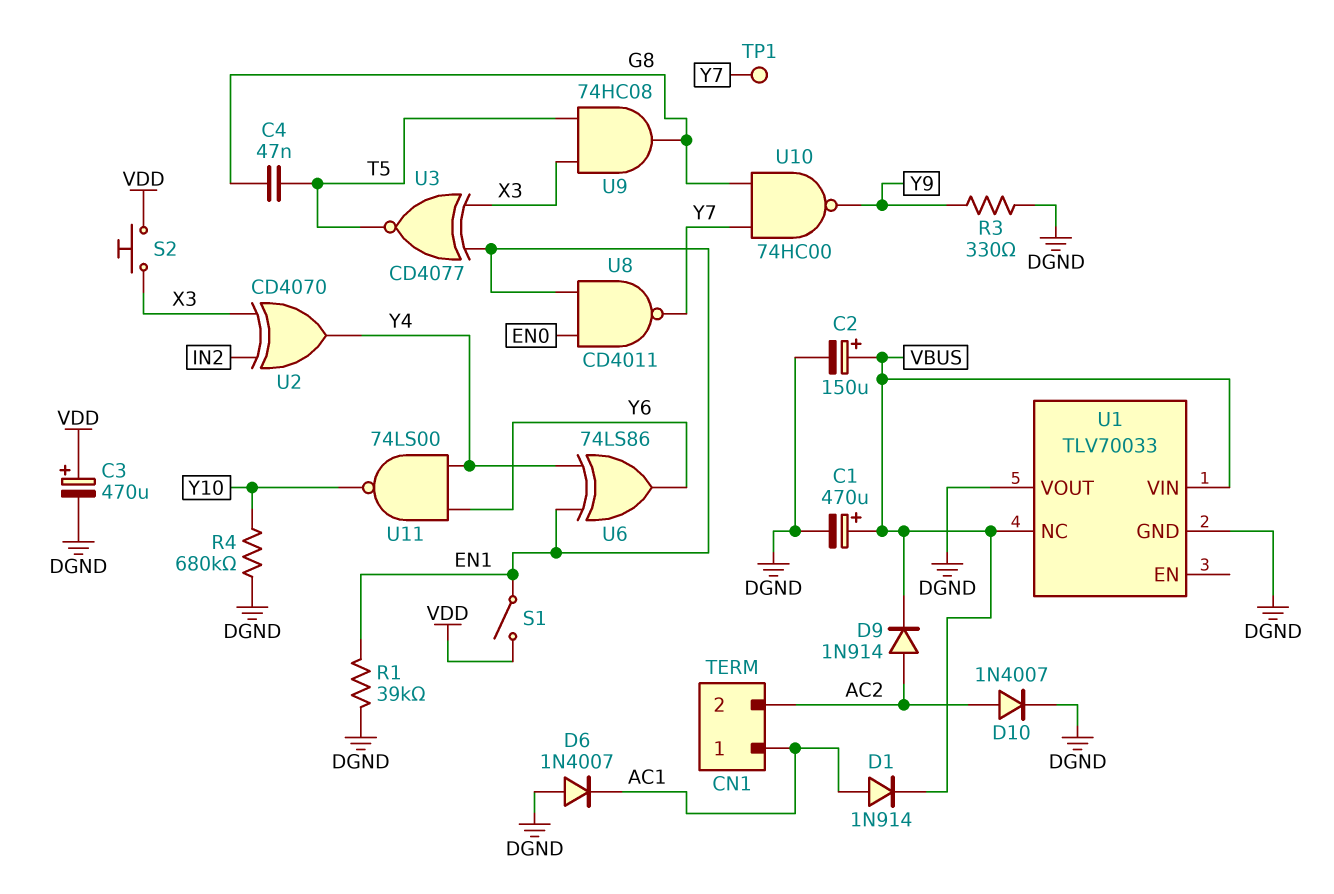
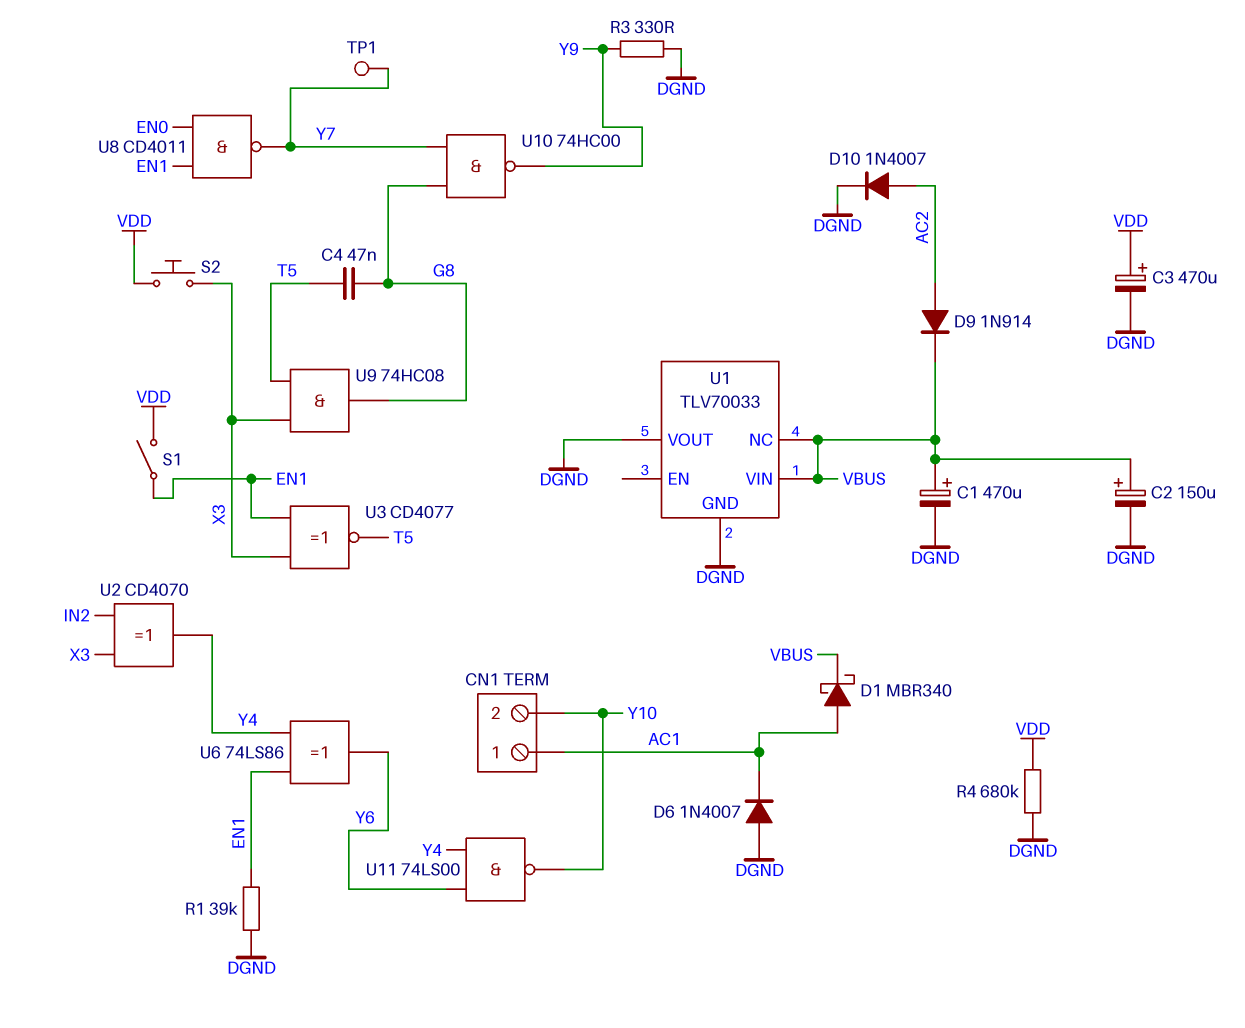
CN1 pin 2: AC2 -> Y10
D1: diode 1N914 (A AC1, K VBUS) -> schottky MBR340 (A AC1, K VBUS)
R4: 680k (DGND, Y10) -> 680k (DGND, VDD)

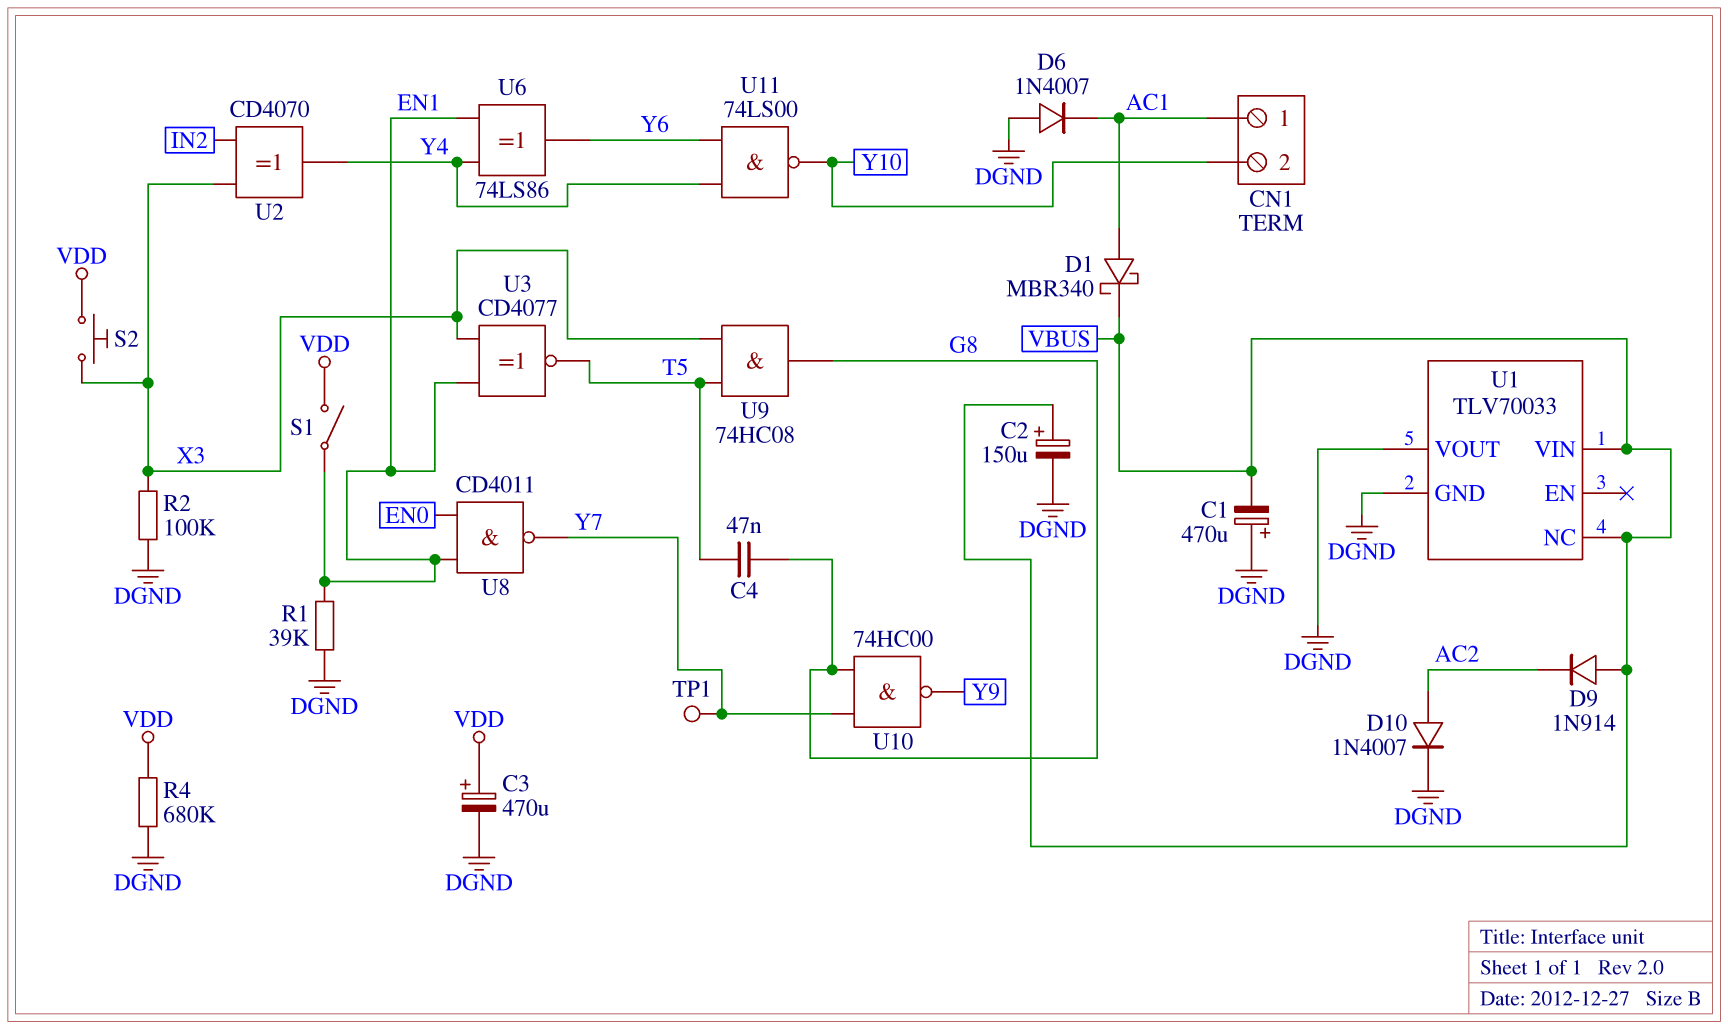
C1: 470uF (plus VBUS, minus DGND) -> 470uF (plus DGND, minus VBUS)
D9: diode 1N914 (A AC2, K VBUS) -> diode 1N914 (A VBUS, K AC2)
R2: none -> 100k (DGND, X3)
R3: 330 (DGND, Y9) -> none

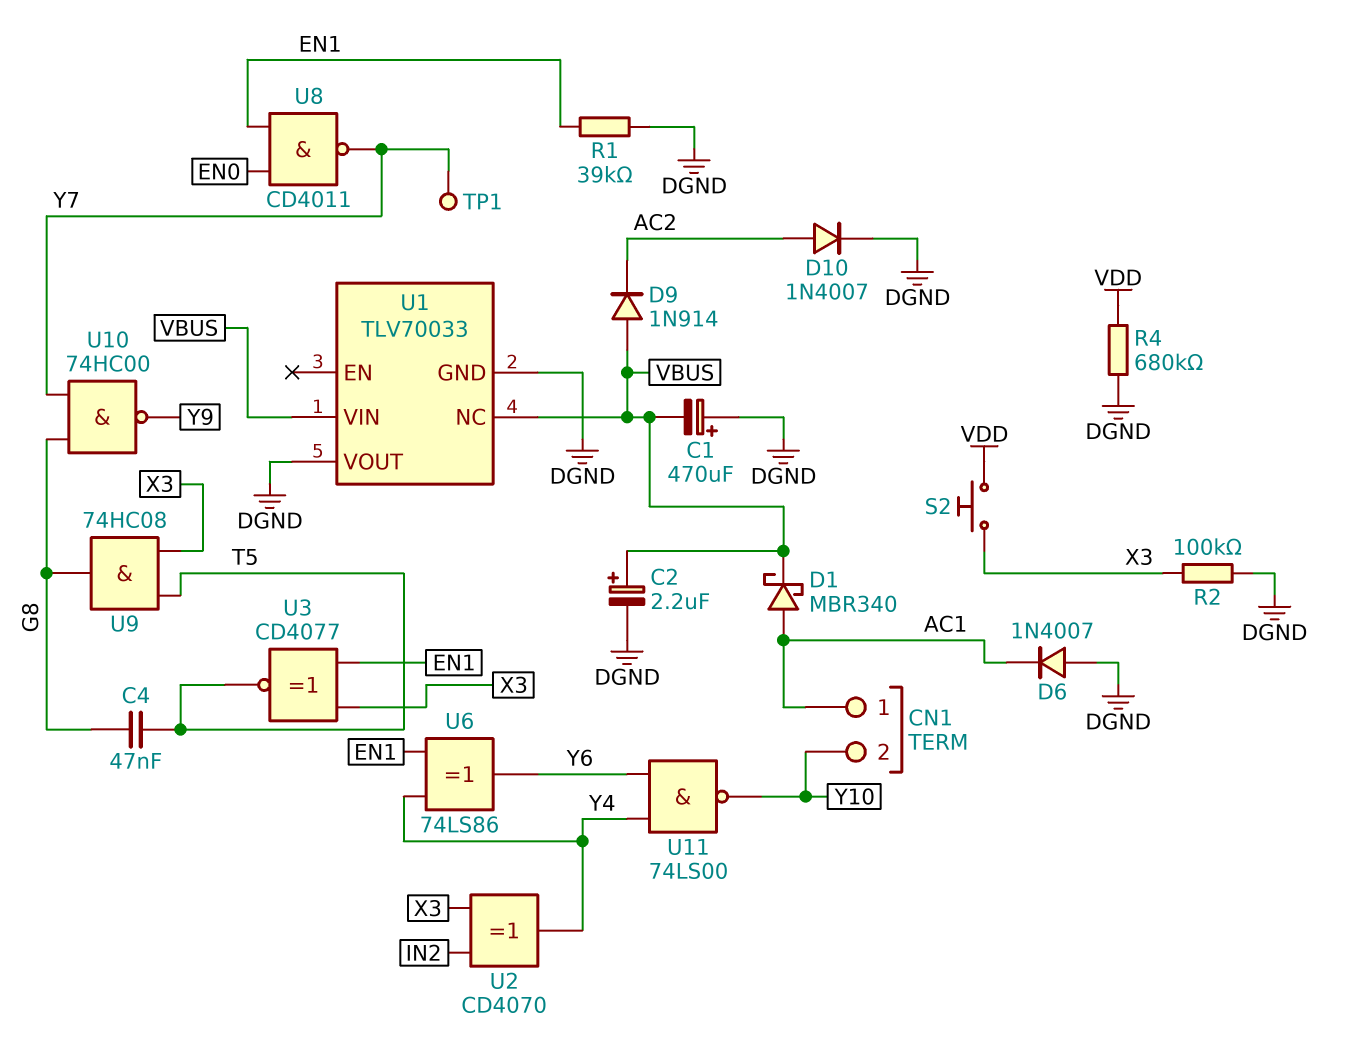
C2: 150uF (plus VBUS, minus DGND) -> 2.2uF (plus VBUS, minus DGND)
C3: 470uF (plus VDD, minus DGND) -> none
S1: switch (EN1, VDD) -> none

